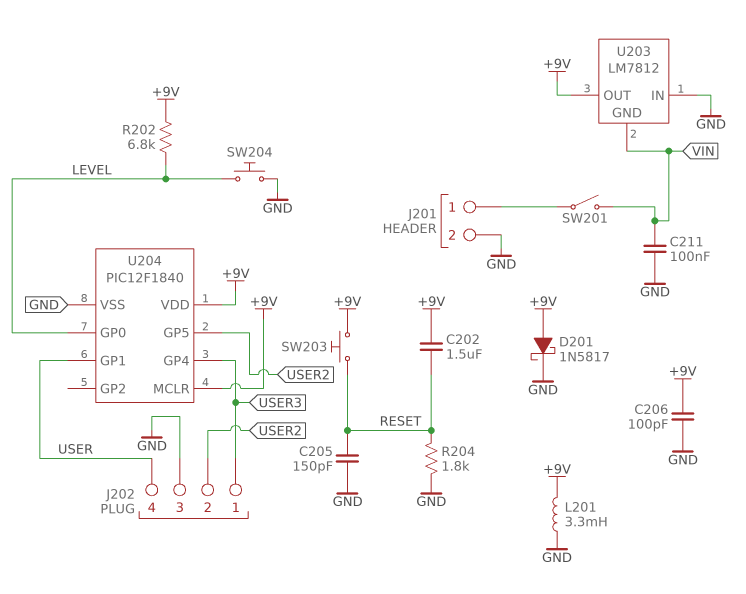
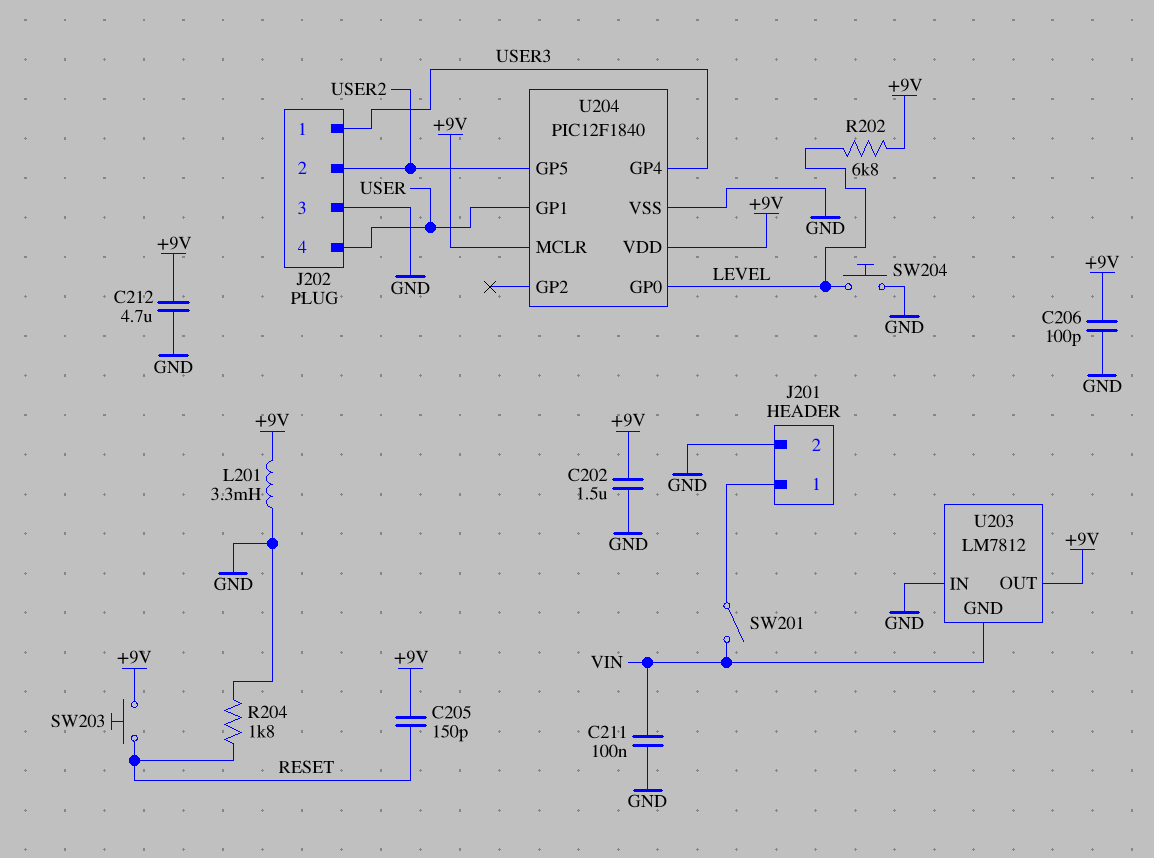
C202: 1.5uF (+9V, RESET) -> 1.5uF (+9V, GND)
C205: 150pF (GND, RESET) -> 150pF (+9V, RESET)
C212: none -> 4.7uF (+9V, GND)
D201: schottky 1N5817 (A +9V, K GND) -> none

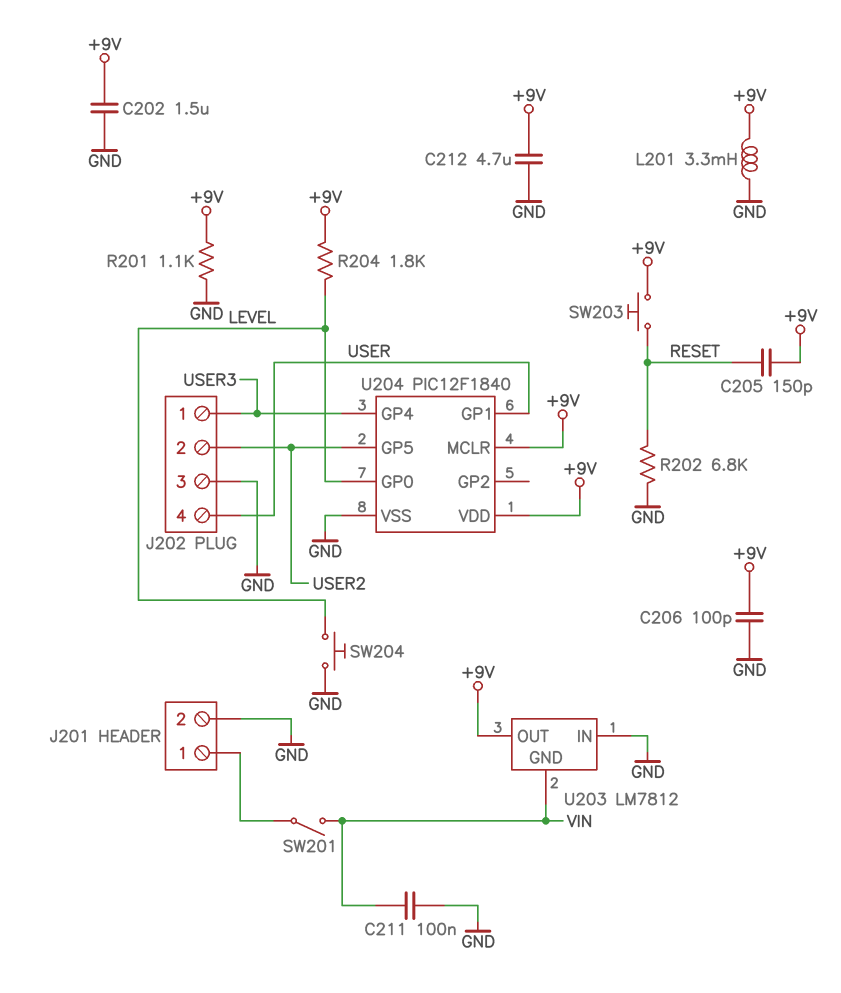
R201: none -> 1.1k (+9V, GND)
R202: 6.8k (+9V, LEVEL) -> 6.8k (GND, RESET)
R204: 1.8k (GND, RESET) -> 1.8k (+9V, LEVEL)

